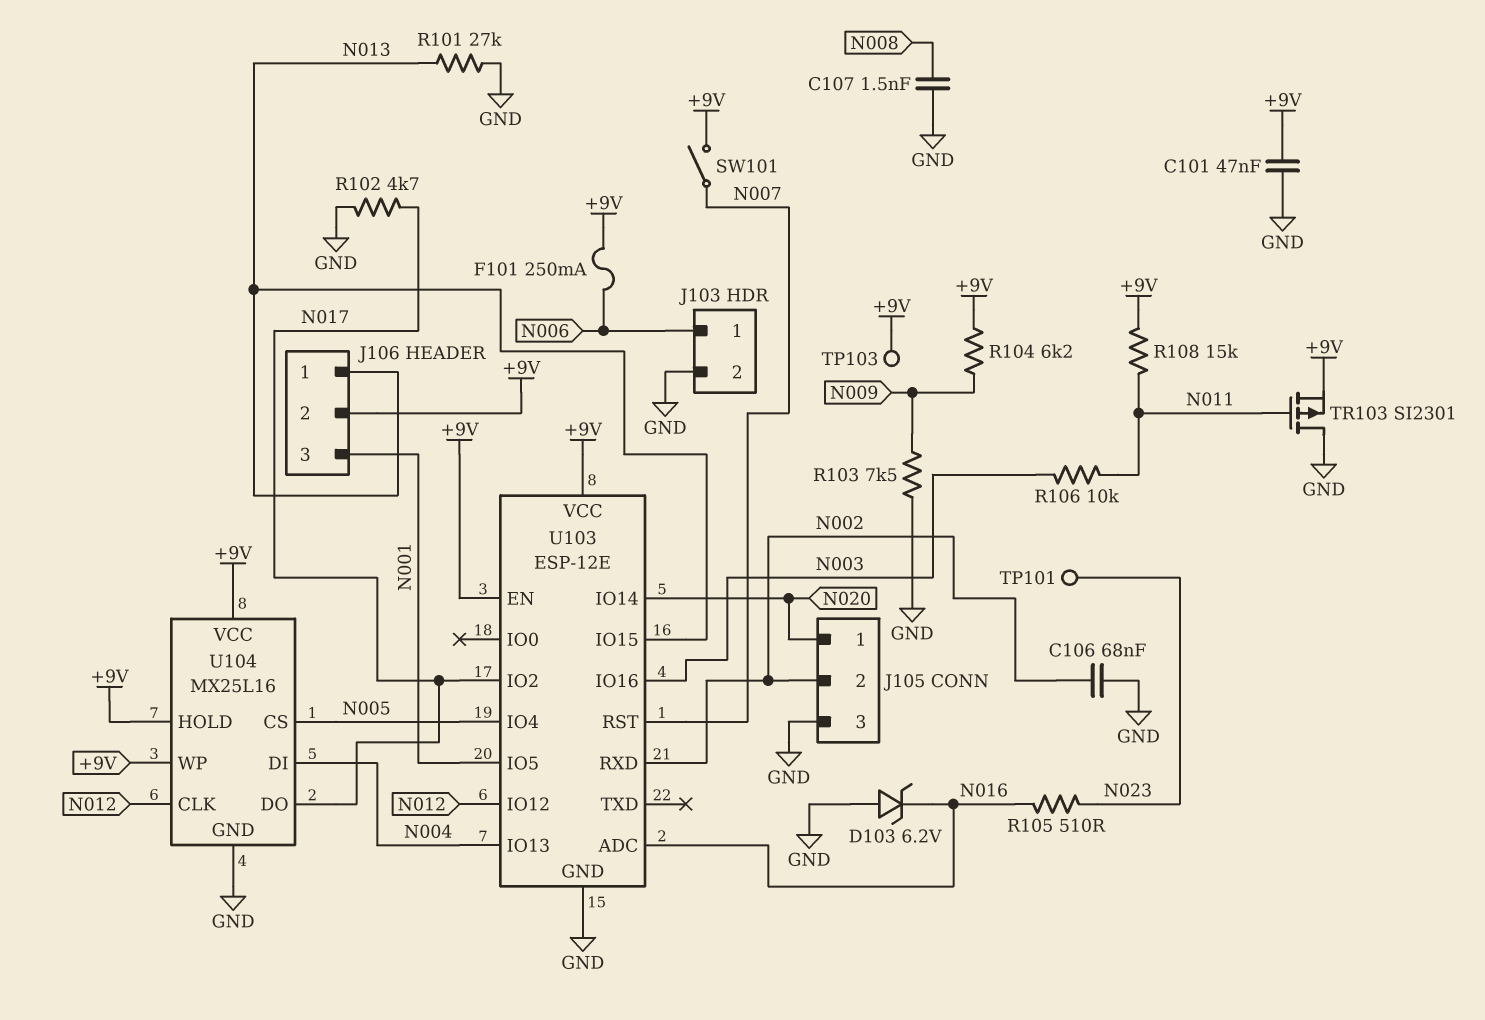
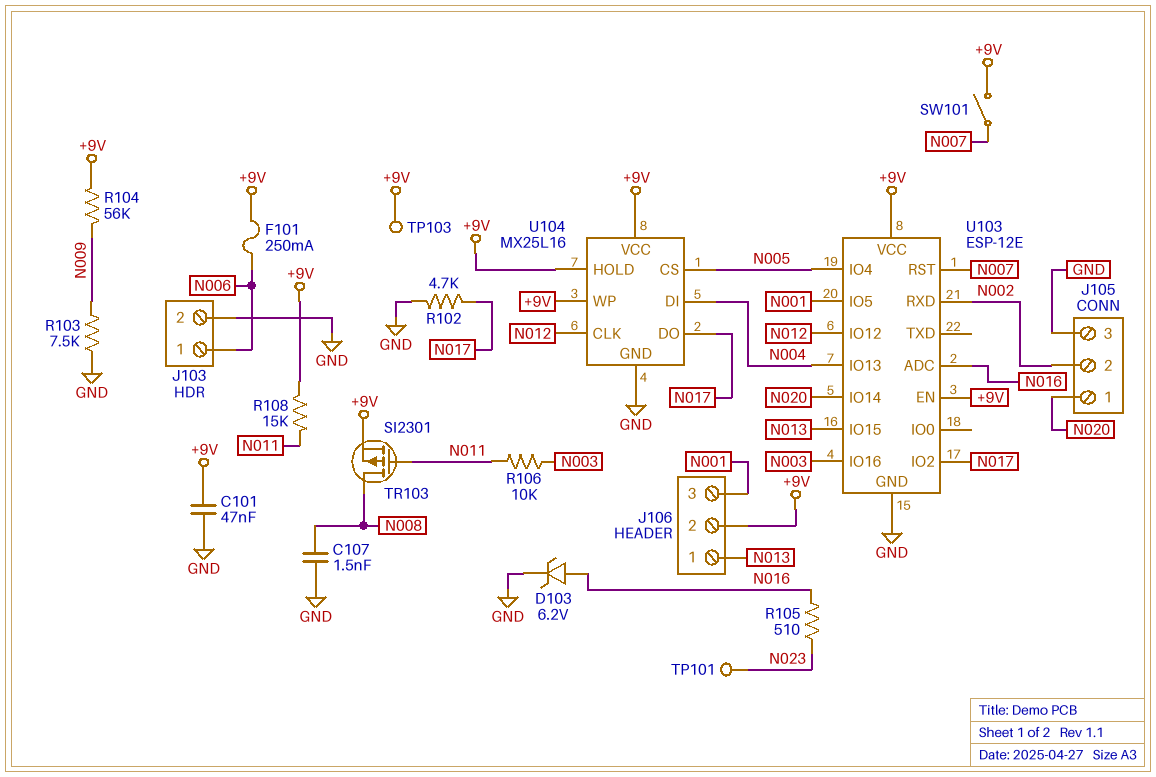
C106: 68nF (GND, N002) -> none
D103: zener 6.2V (A GND, K N016) -> zener 6.2V (A N016, K GND)
R101: 27k (GND, N013) -> none
R104: 6.2k (+9V, N009) -> 56k (+9V, N009)
TR103: PMOS SI2301 (G N011, D GND, S +9V) -> PMOS SI2301 (G N011, D N008, S +9V)

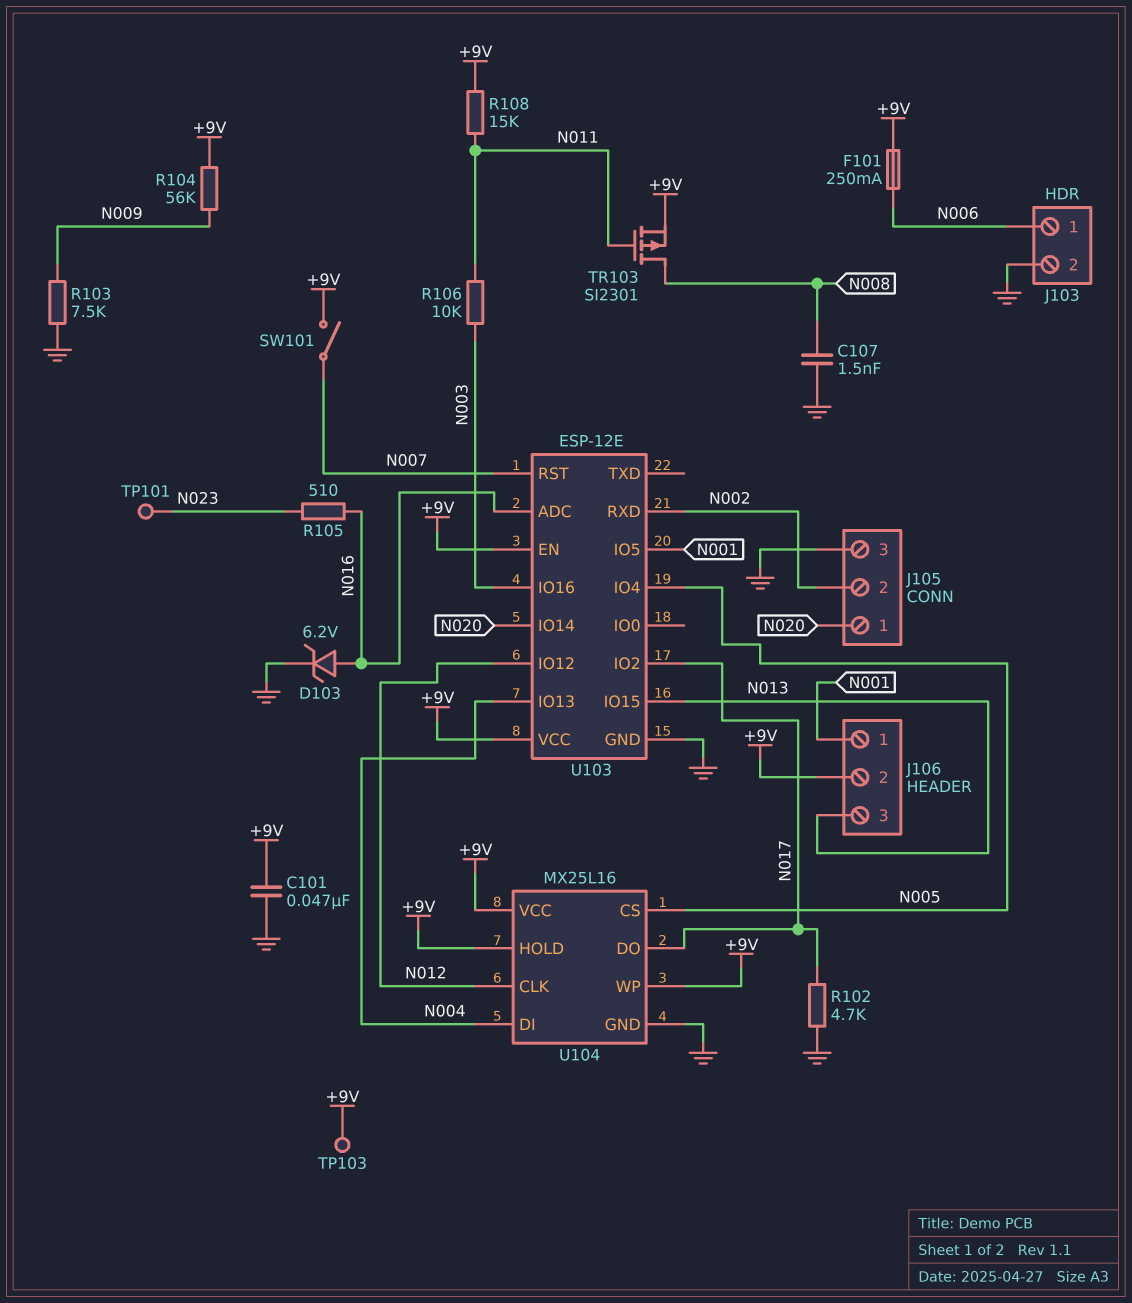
J106 pin 1: N013 -> N001
J106 pin 3: N001 -> N013

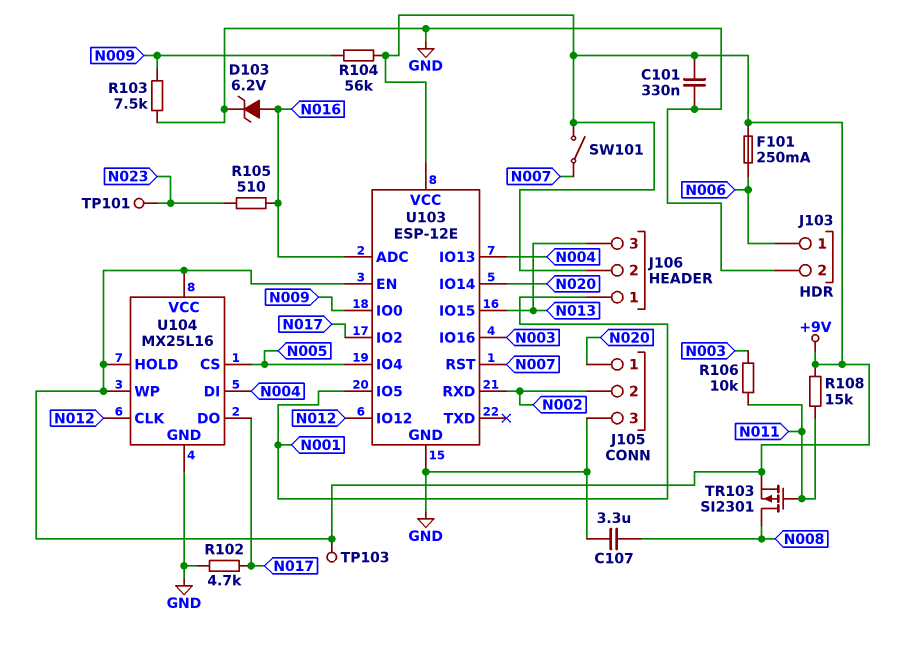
C101: 47nF (+9V, GND) -> 330nF (+9V, GND)
C107: 1.5nF (GND, N008) -> 3.3uF (GND, N008)
U103 pin IO0: none -> N009

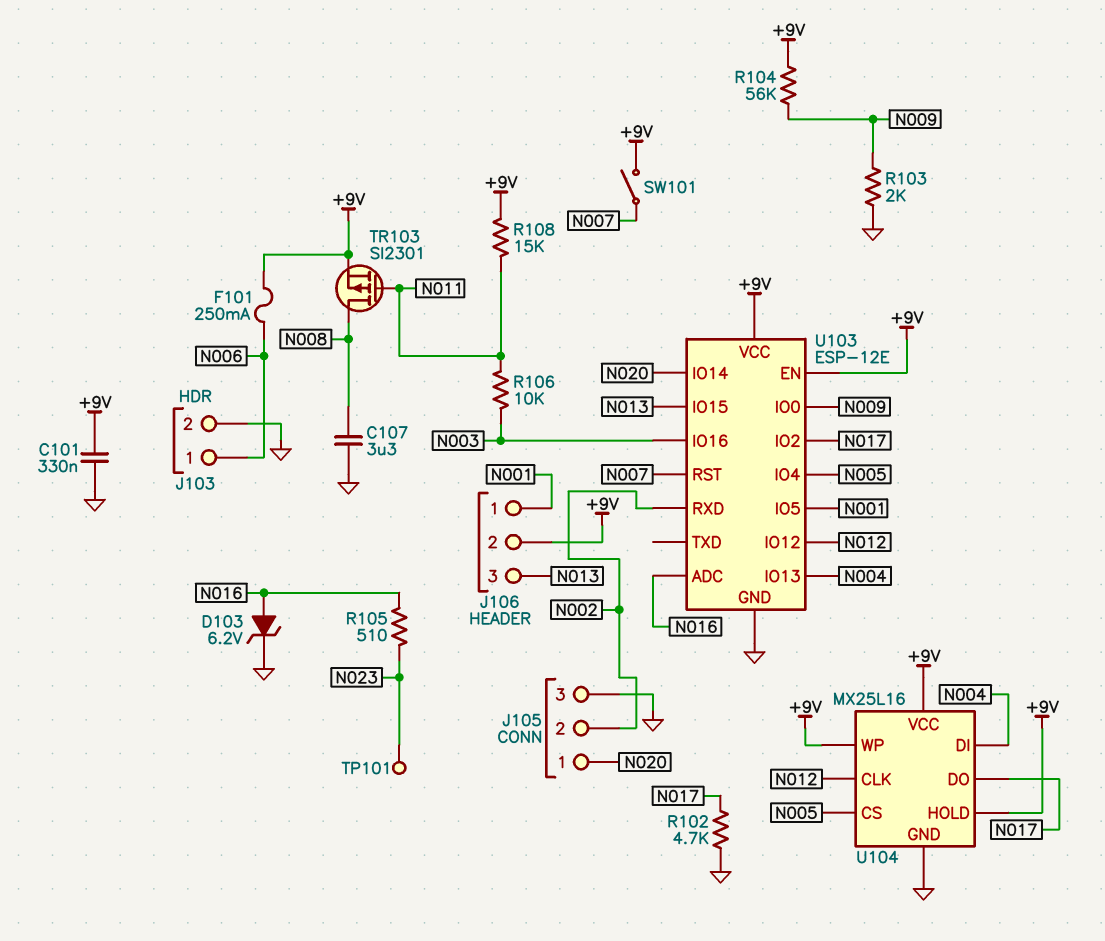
R103: 7.5k (GND, N009) -> 2k (GND, N009)
TP103: test point (+9V) -> none

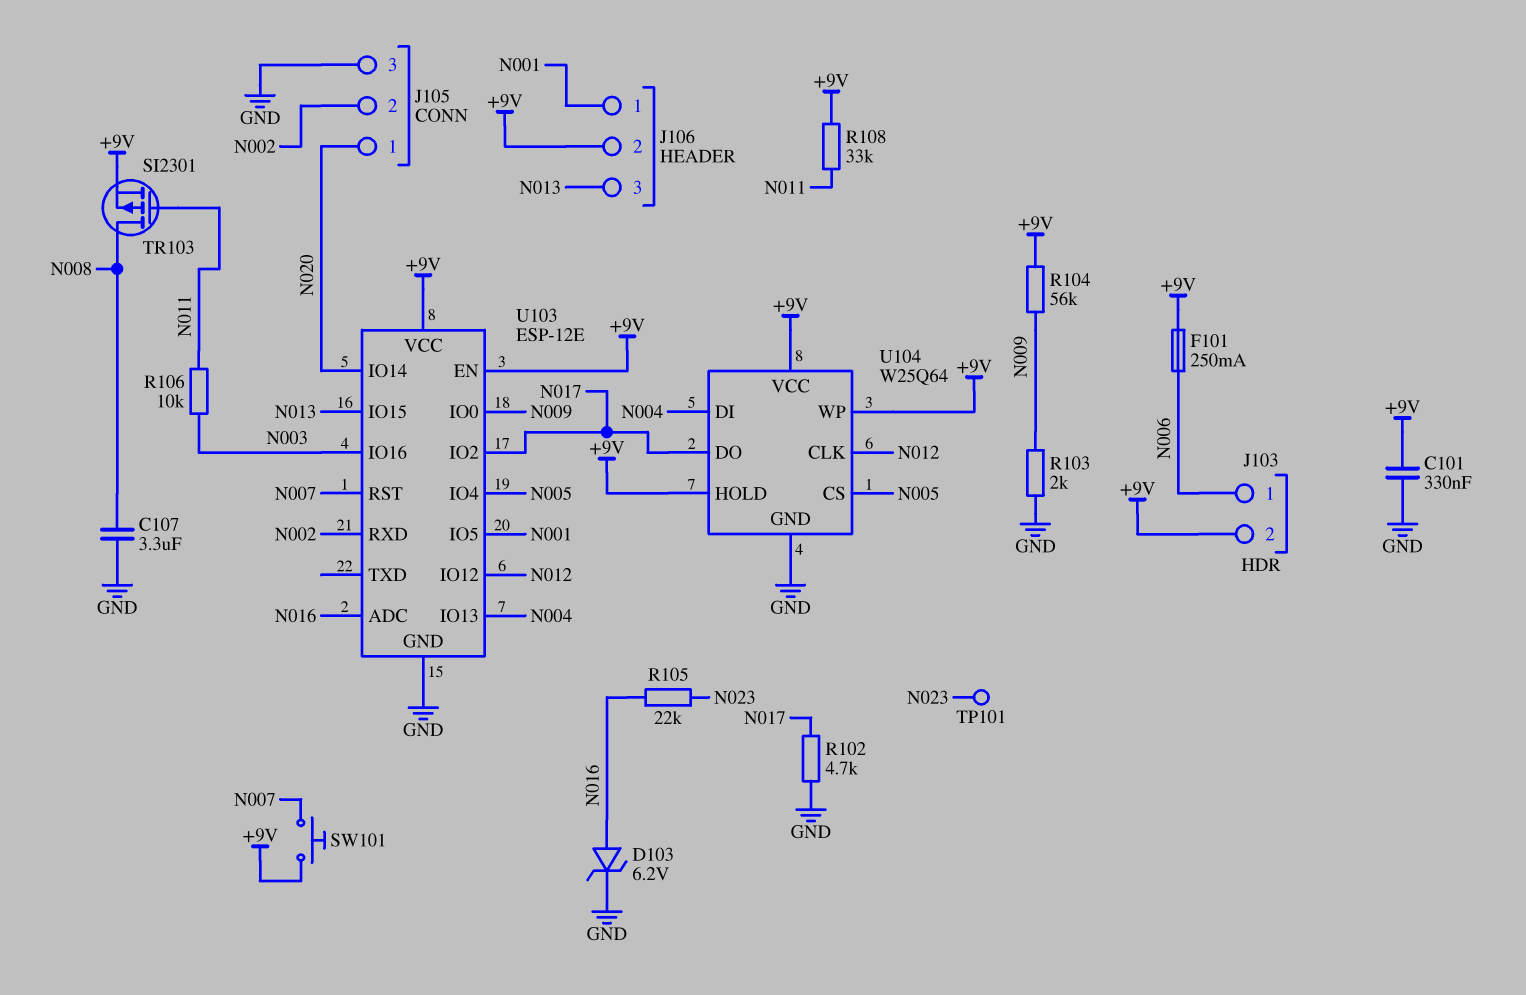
J103 pin 2: GND -> +9V
R105: 510 (N016, N023) -> 22k (N016, N023)
R108: 15k (+9V, N011) -> 33k (+9V, N011)
SW101: switch (+9V, N007) -> button (+9V, N007)
U104: MX25L16 -> W25Q64

